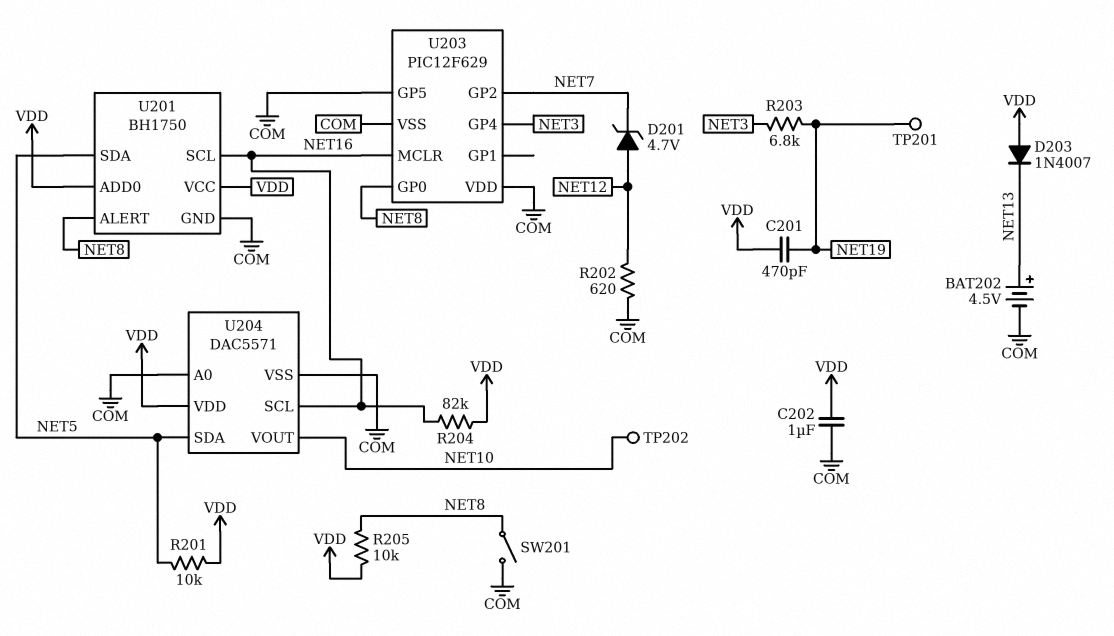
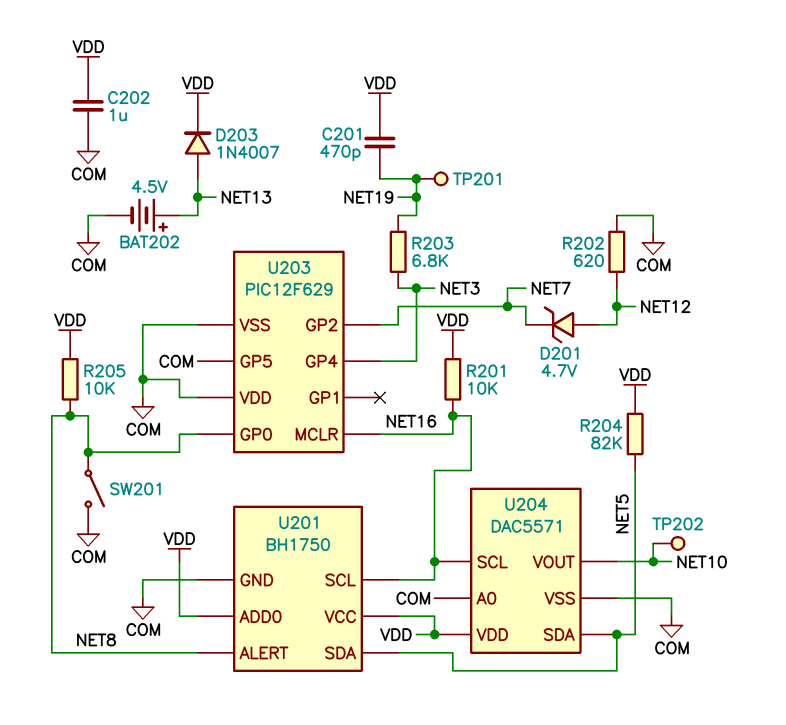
D203: diode 1N4007 (A VDD, K NET13) -> diode 1N4007 (A NET13, K VDD)
R201: 10k (NET5, VDD) -> 10k (NET16, VDD)
R204: 82k (NET16, VDD) -> 82k (NET5, VDD)

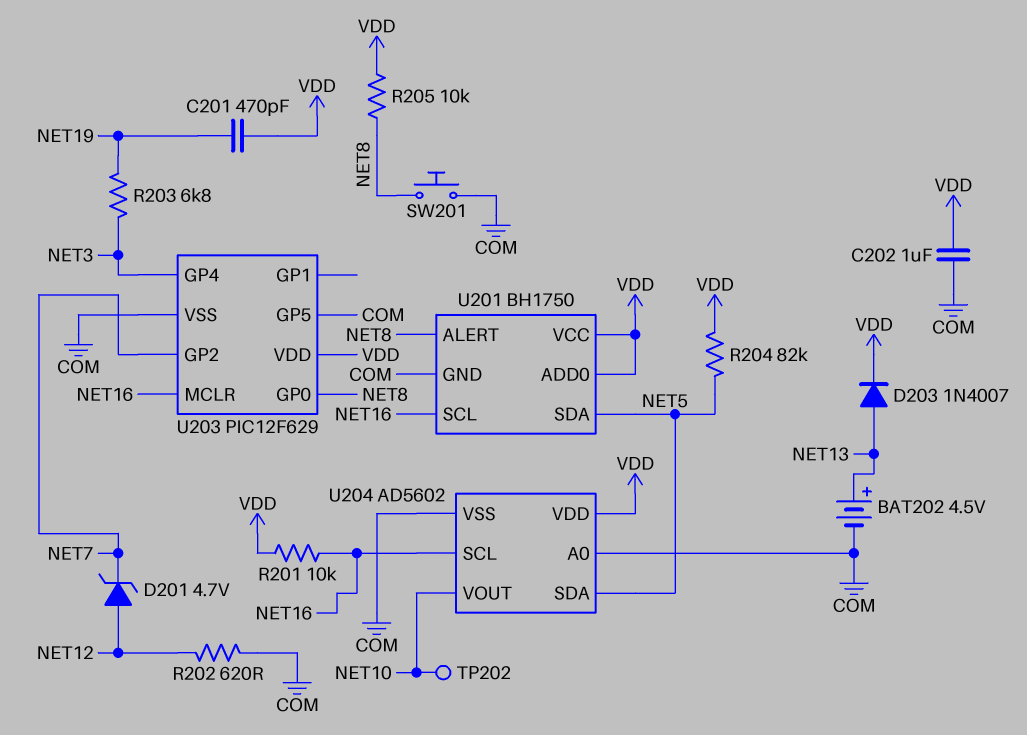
SW201: switch (COM, NET8) -> button (COM, NET8)
TP201: test point (NET19) -> none
U203 pin VDD: COM -> VDD
U204: DAC5571 -> AD5602

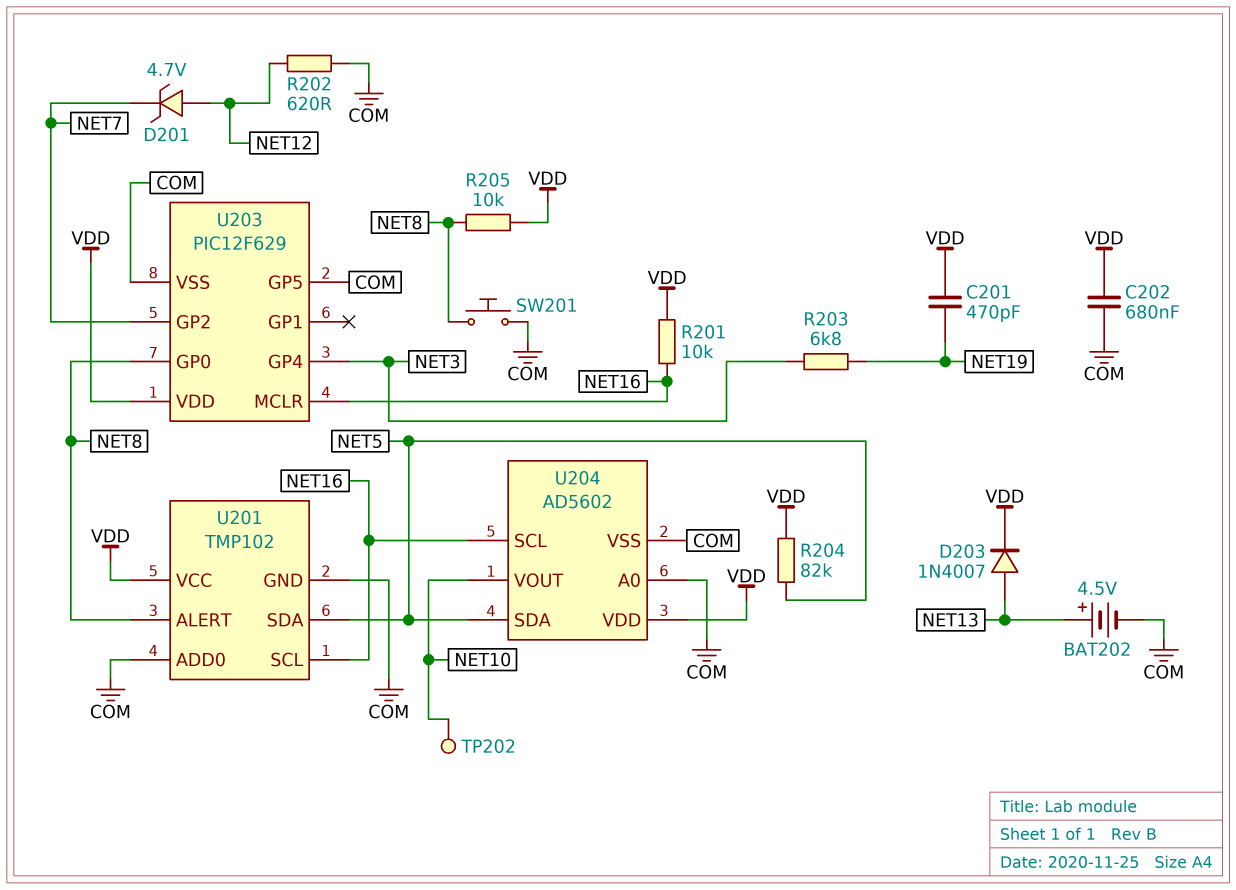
C202: 1uF (COM, VDD) -> 680nF (COM, VDD)
U201: BH1750 -> TMP102
U201 pin ADD0: VDD -> COM

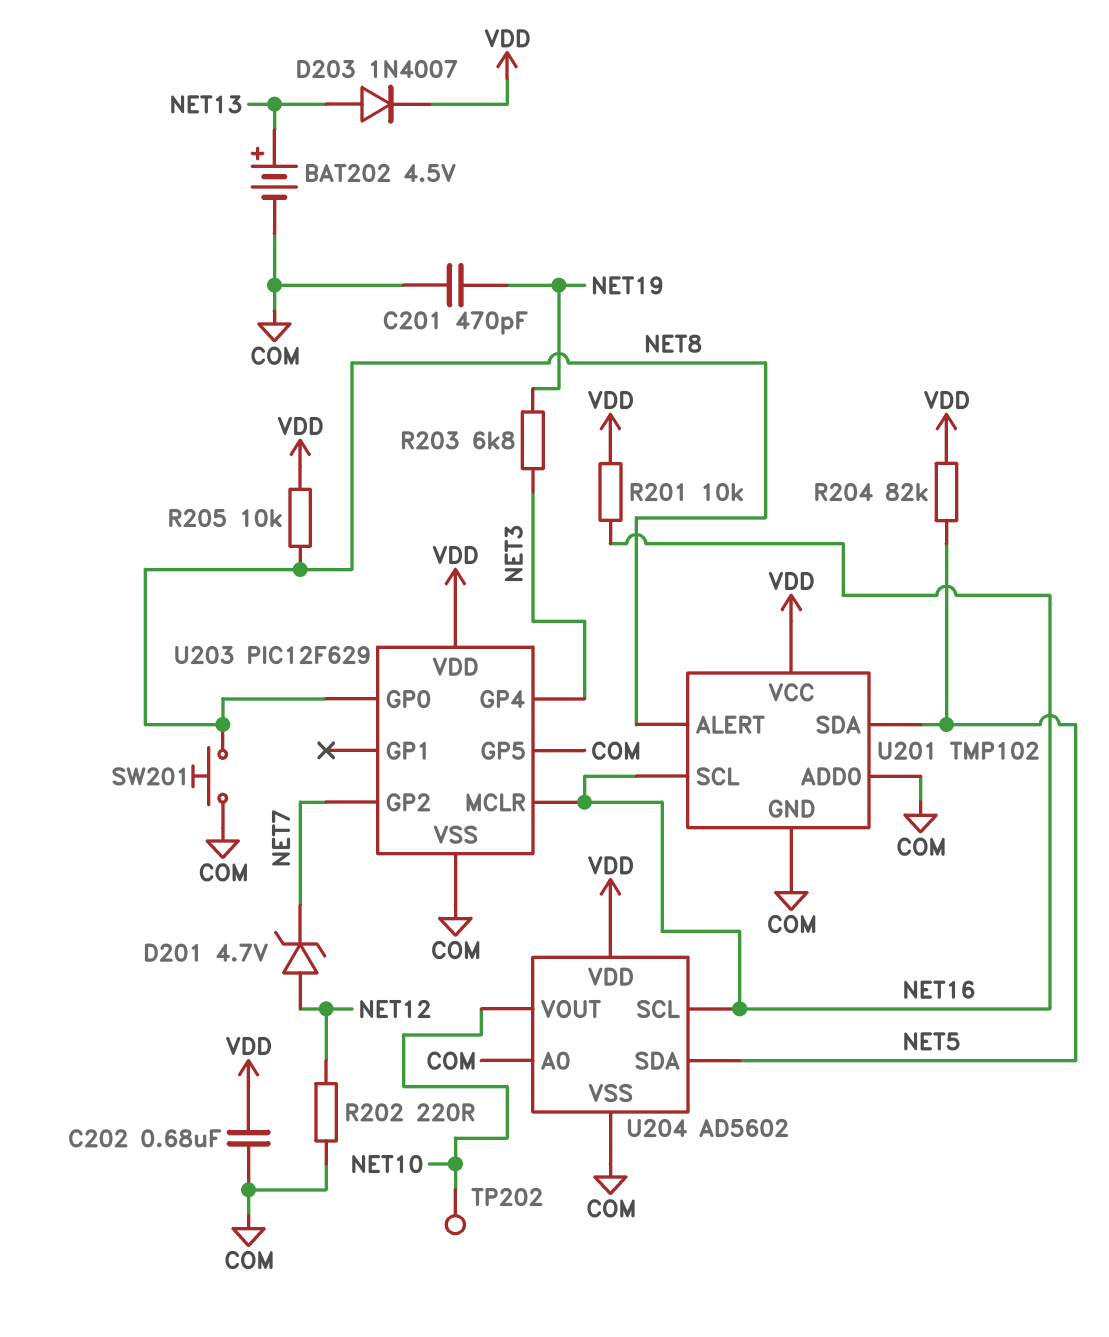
C201: 470pF (NET19, VDD) -> 470pF (COM, NET19)
R202: 620 (COM, NET12) -> 220 (COM, NET12)

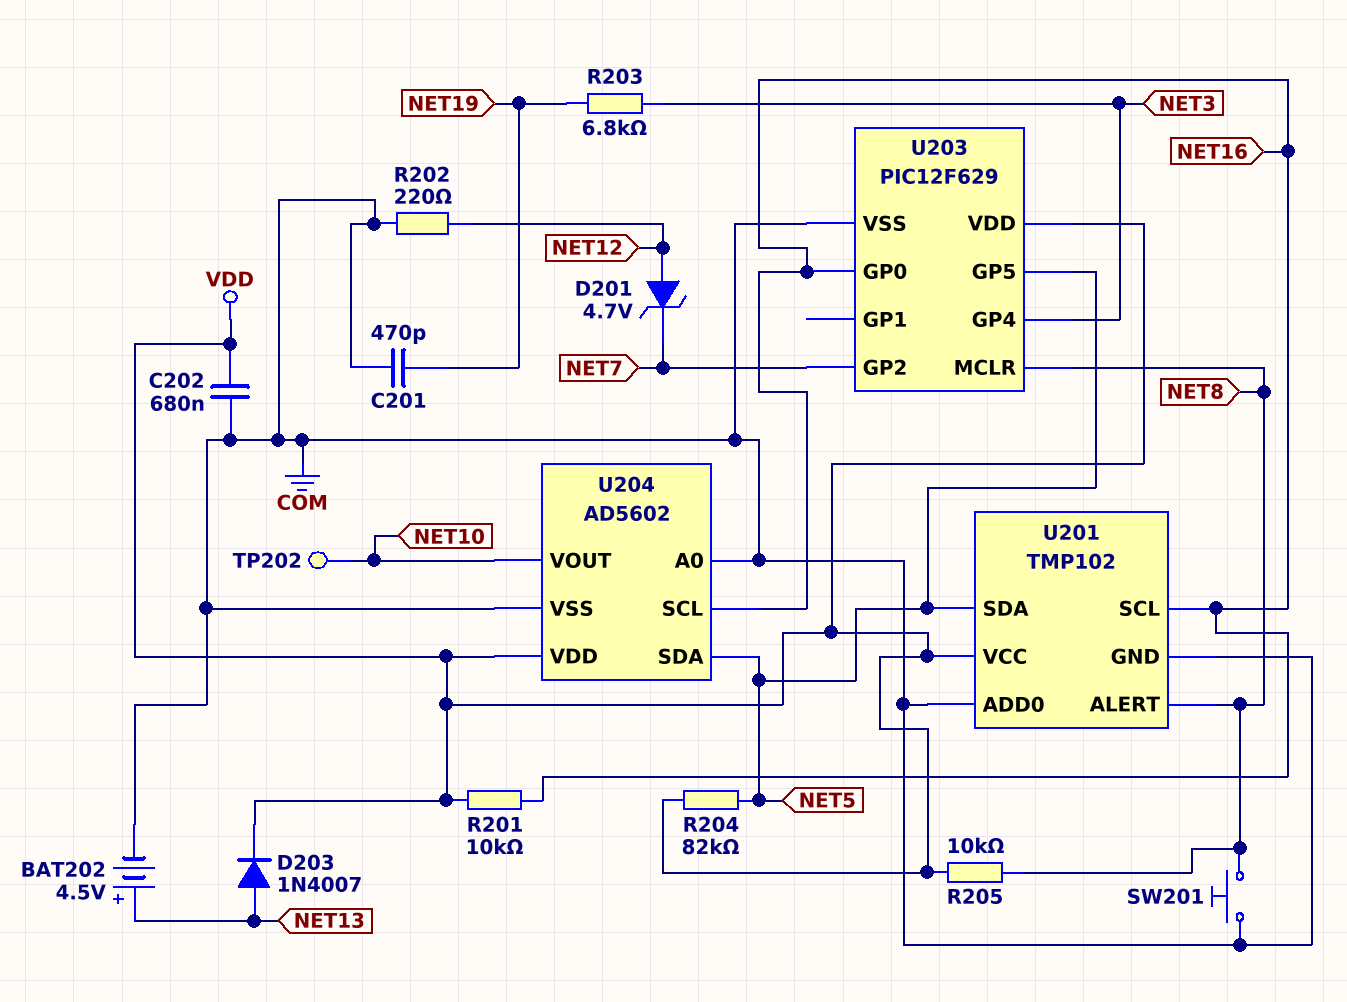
U203 pin GP0: NET8 -> NET16
U203 pin GP5: COM -> NET5
U203 pin MCLR: NET16 -> NET8

